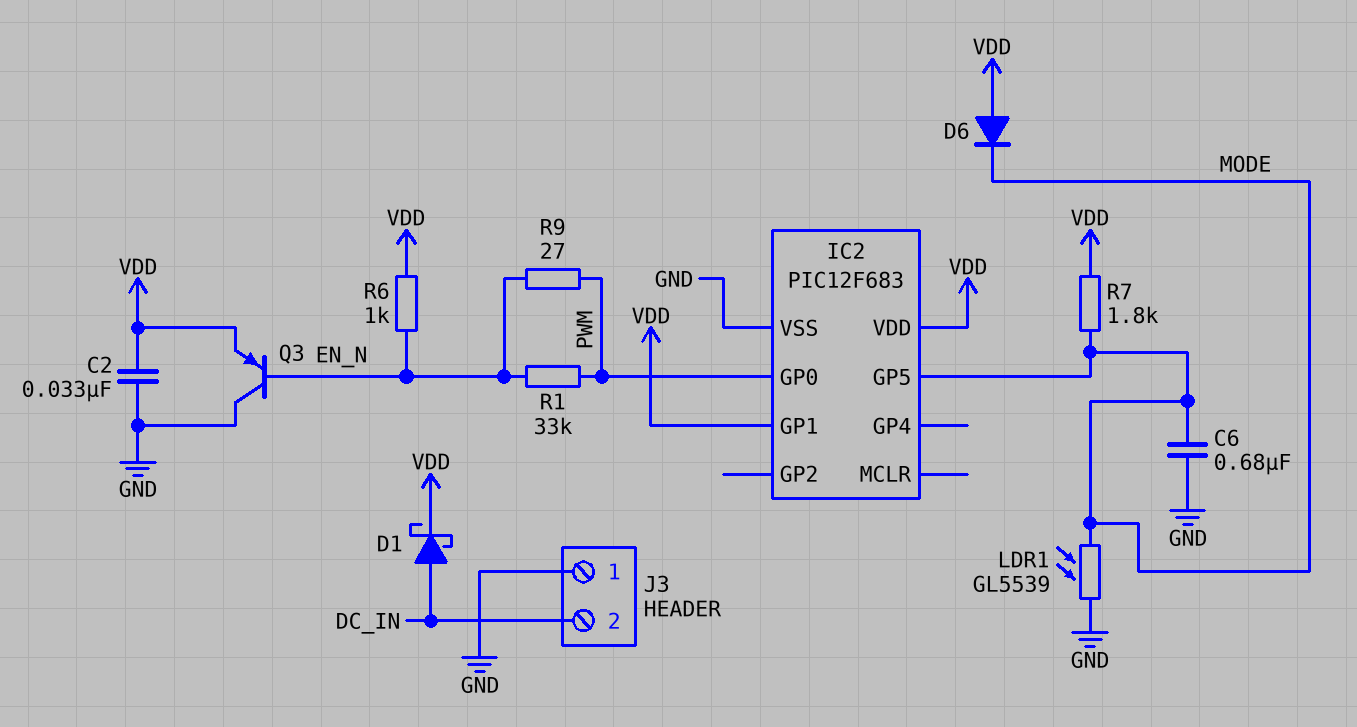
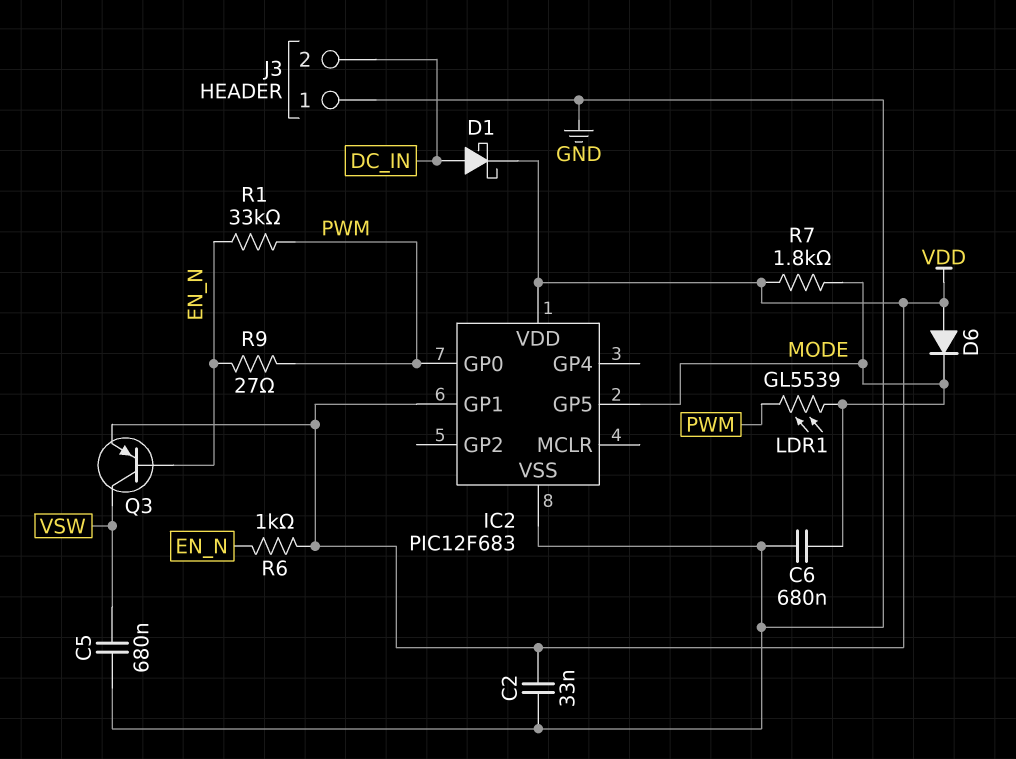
C5: none -> 680nF (GND, VSW)
LDR1: GL5539 (GND, MODE) -> GL5539 (MODE, PWM)
Q3: PNP (B EN_N, C GND, E VDD) -> PNP (B EN_N, C VSW, E VDD)

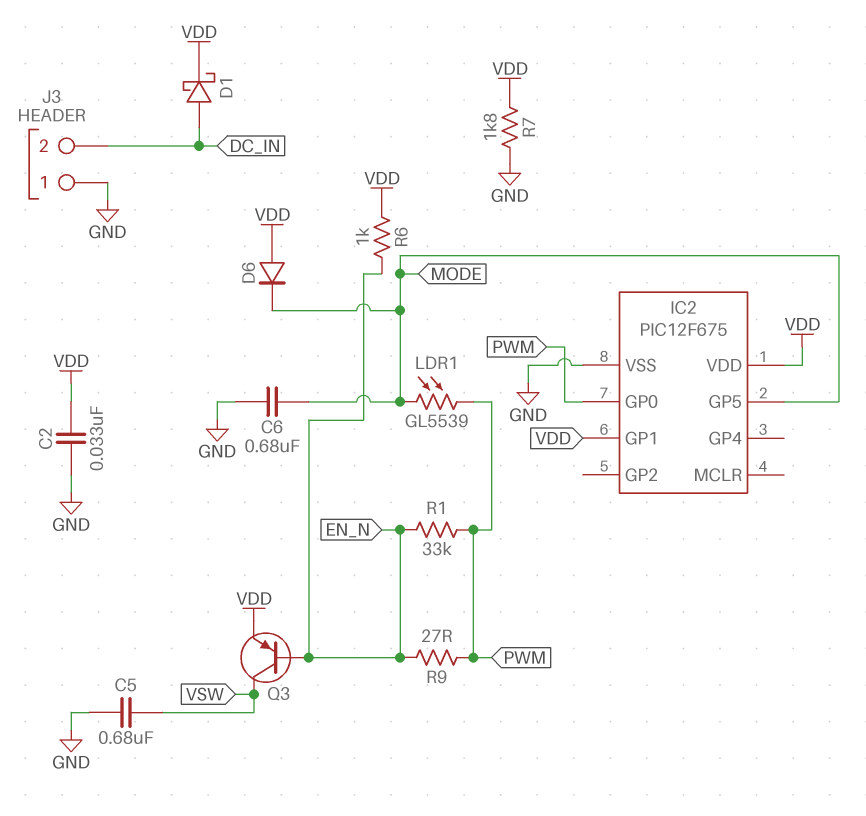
IC2: PIC12F683 -> PIC12F675
R7: 1.8k (MODE, VDD) -> 1.8k (GND, VDD)

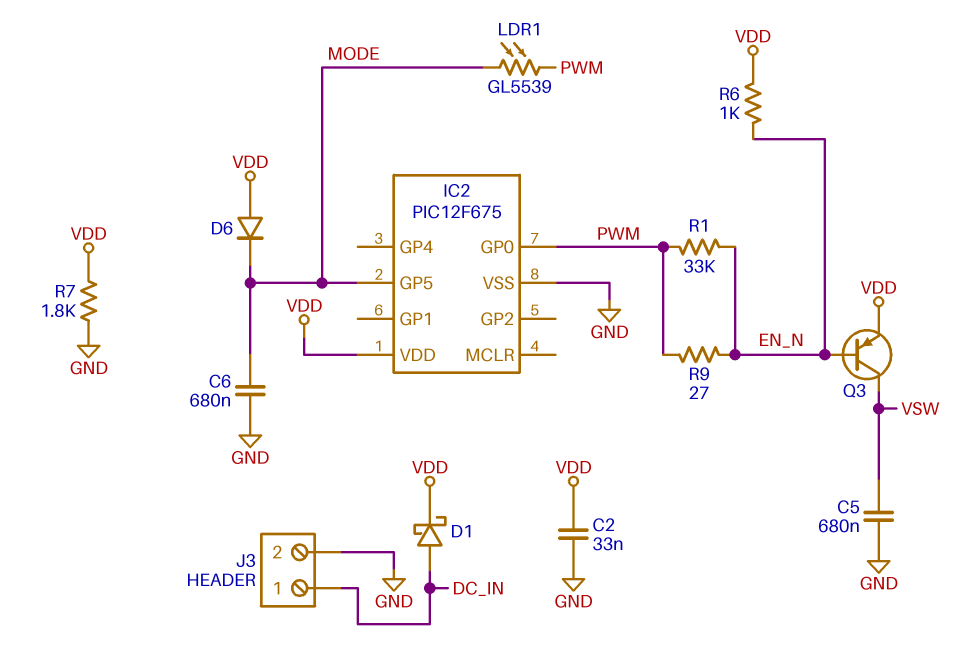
IC2 pin GP1: VDD -> none
J3 pin 1: GND -> DC_IN
J3 pin 2: DC_IN -> GND

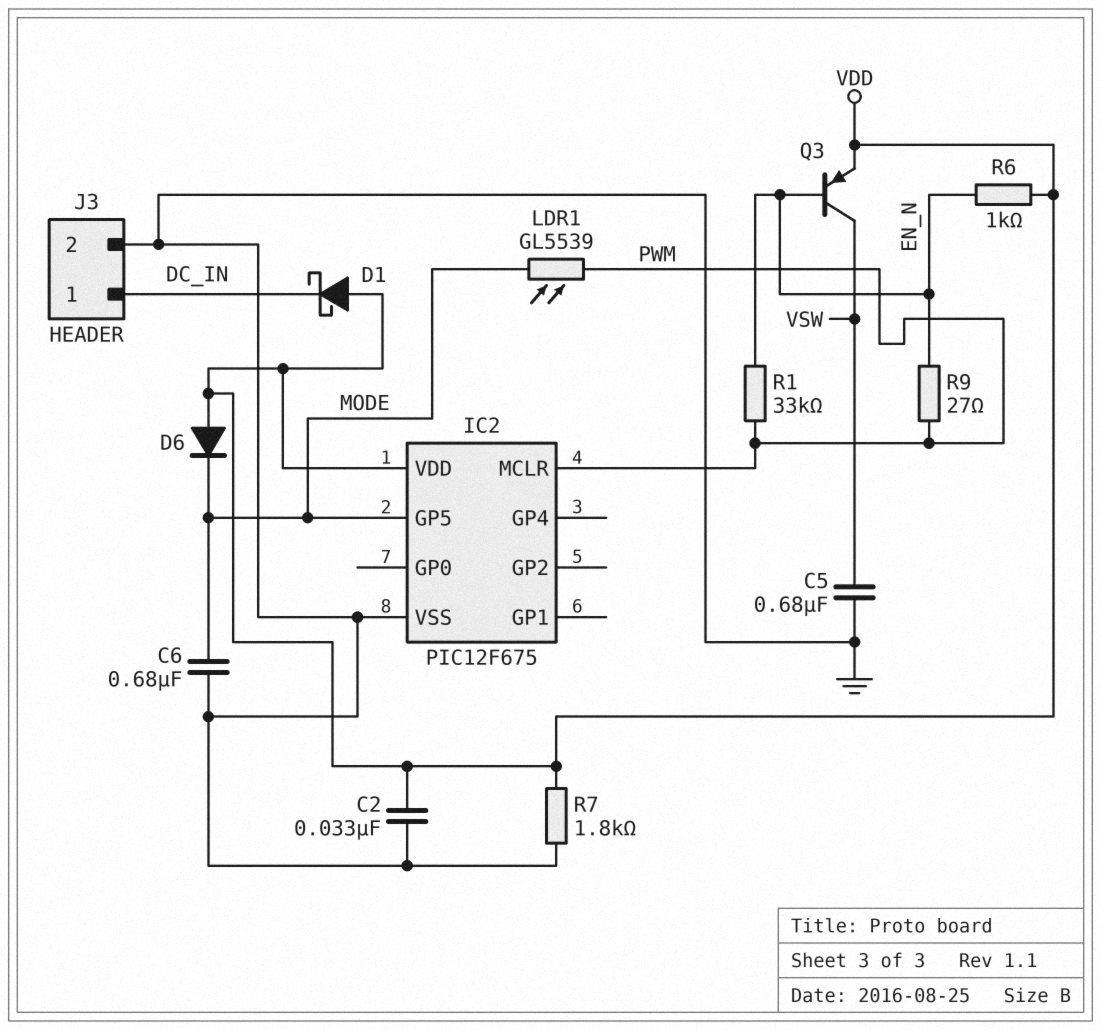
D1: schottky (A DC_IN, K VDD) -> schottky (A VDD, K DC_IN)
IC2 pin GP0: PWM -> none
IC2 pin MCLR: none -> PWM

